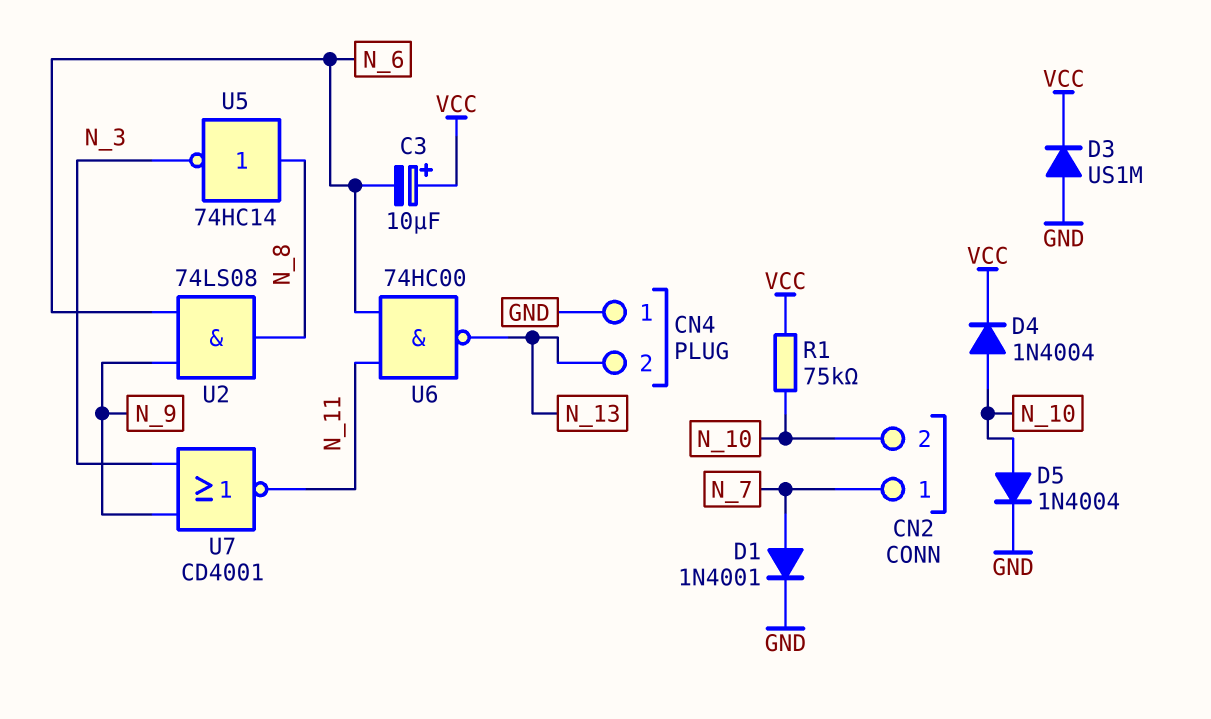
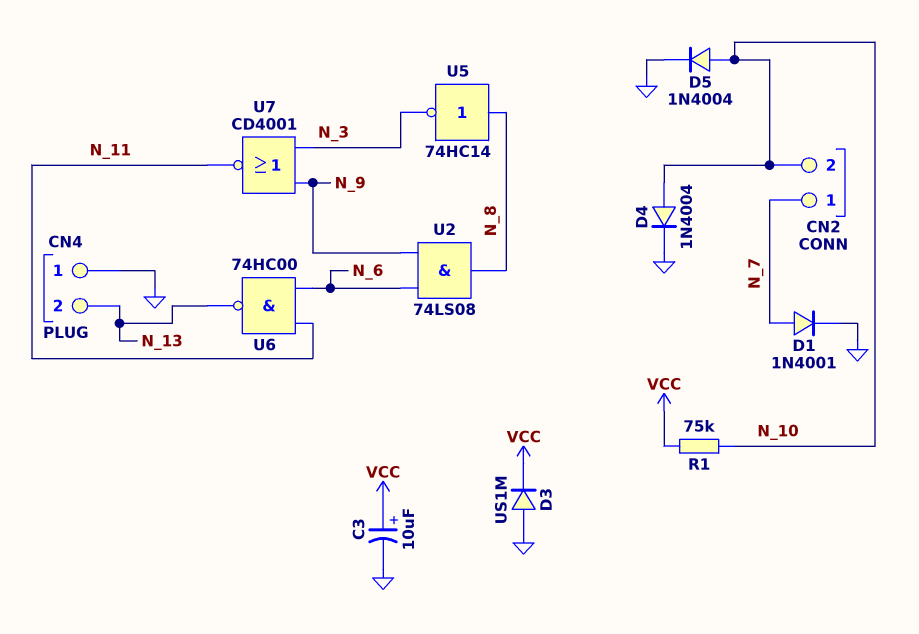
C3: 10uF (plus VCC, minus N_6) -> 10uF (plus VCC, minus GND)
D4: diode 1N4004 (A N_10, K VCC) -> diode 1N4004 (A N_10, K GND)

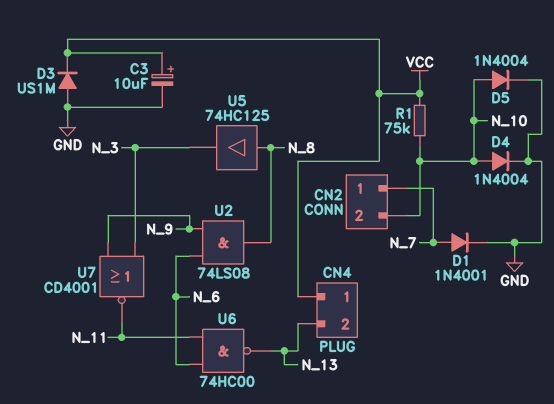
CN4 pin 1: GND -> VCC
U5: NOT 74HC14 (in N_8, out N_3) -> buffer 74HC125 (in N_8, out N_3)

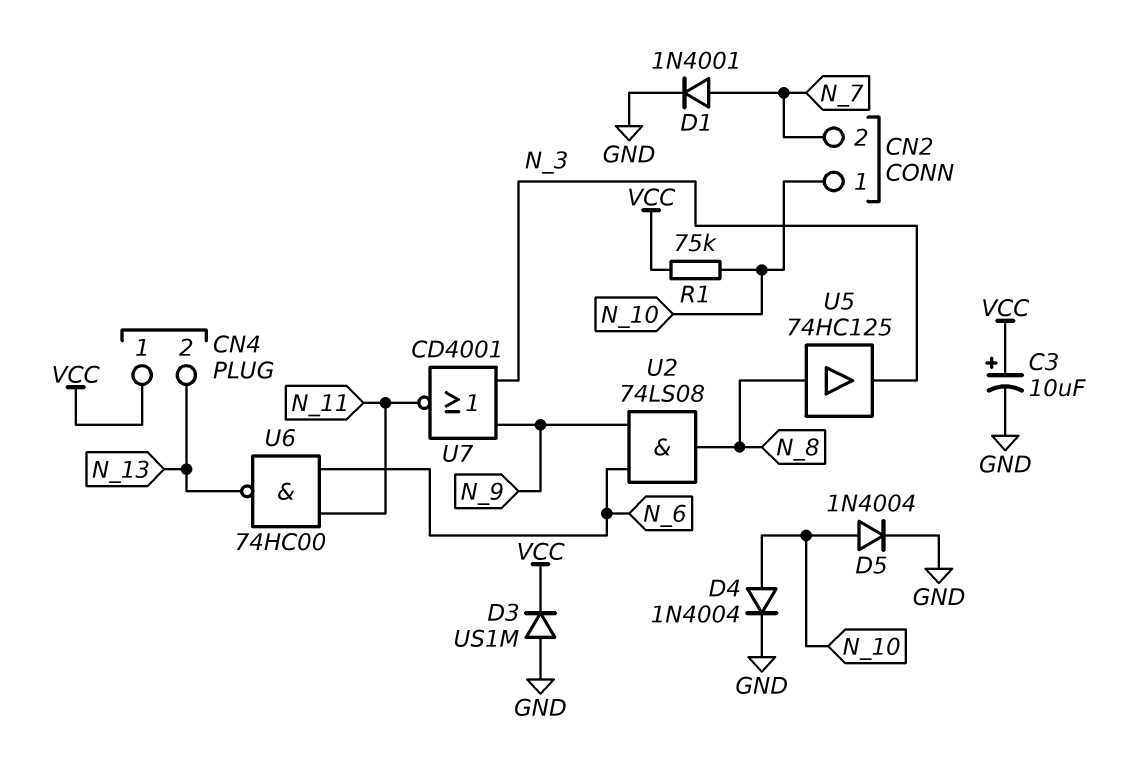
CN2 pin 1: N_7 -> N_10
CN2 pin 2: N_10 -> N_7

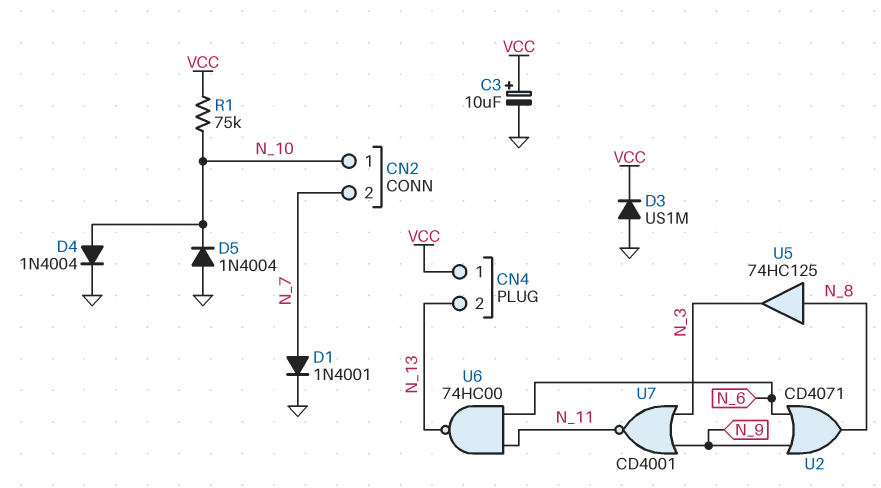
D5: diode 1N4004 (A N_10, K GND) -> diode 1N4004 (A GND, K N_10)
U2: AND 74LS08 (in N_6, in N_9, out N_8) -> OR CD4071 (in N_6, in N_9, out N_8)

